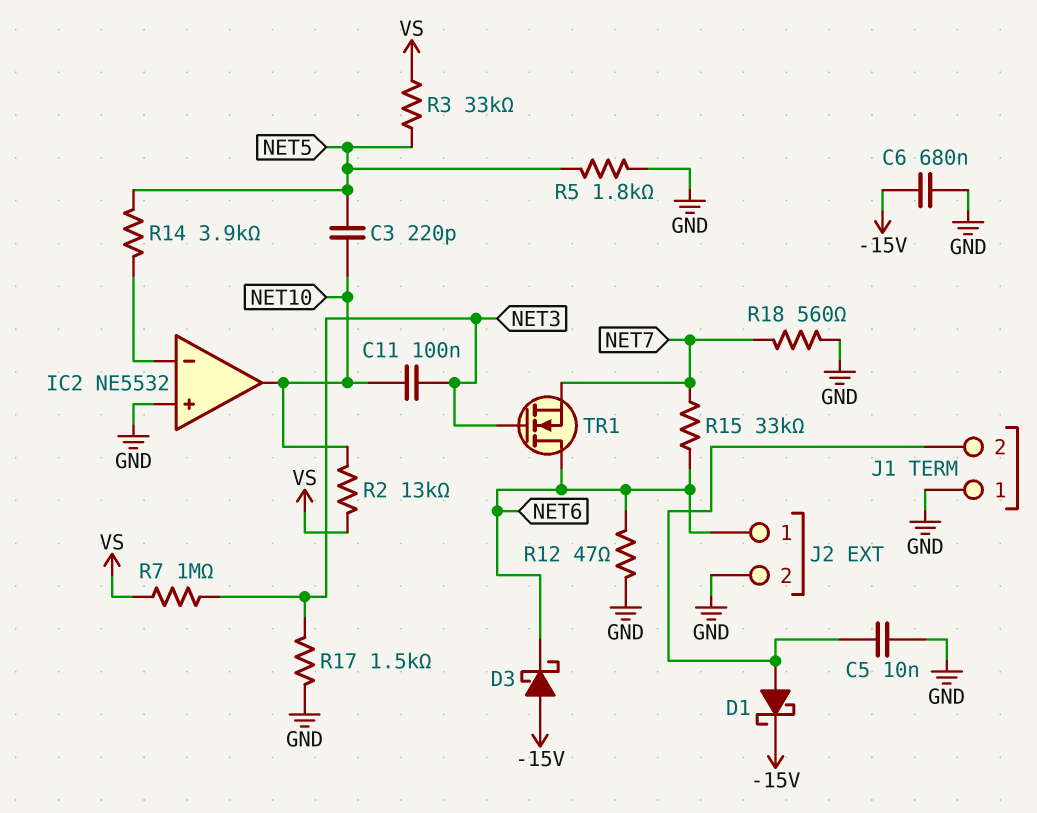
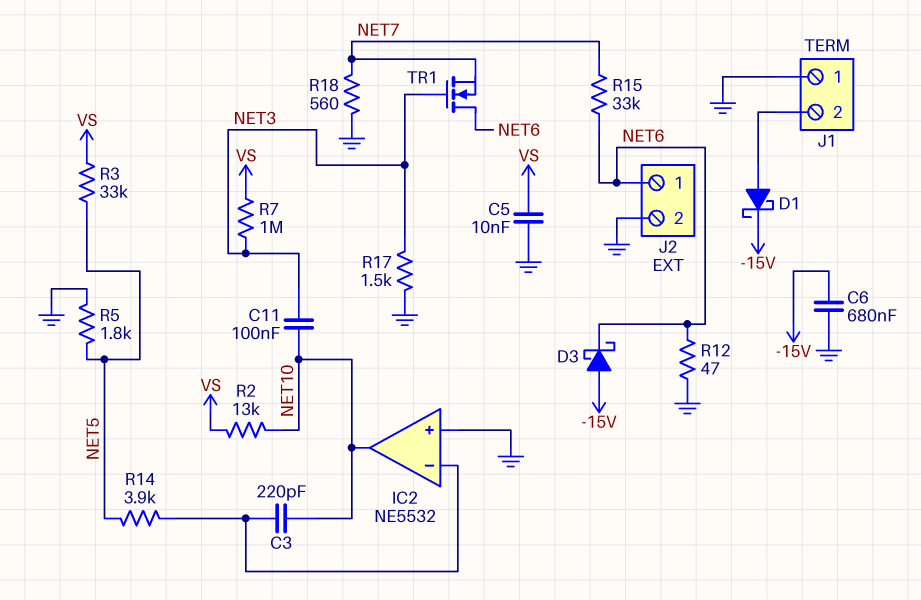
C3: 220pF (NET5, NET10) -> 220pF (IC2/in-, NET10)
C5: 10nF (GND, J1/2) -> 10nF (GND, VS)

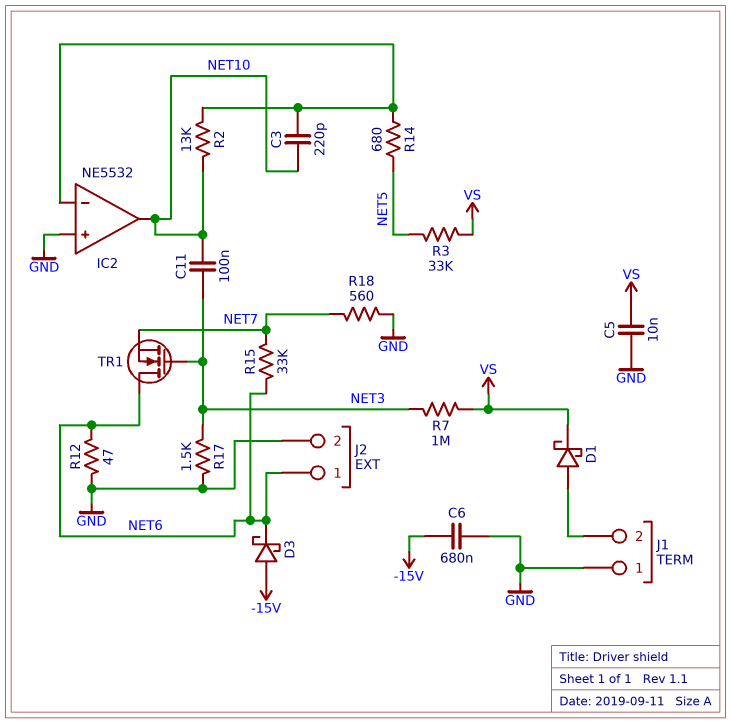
D1: schottky (A J1/2, K -15V) -> schottky (A J1/2, K VS)
R2: 13k (NET10, VS) -> 13k (IC2/in-, NET10)
R5: 1.8k (GND, NET5) -> none
R14: 3.9k (IC2/in-, NET5) -> 680 (IC2/in-, NET5)

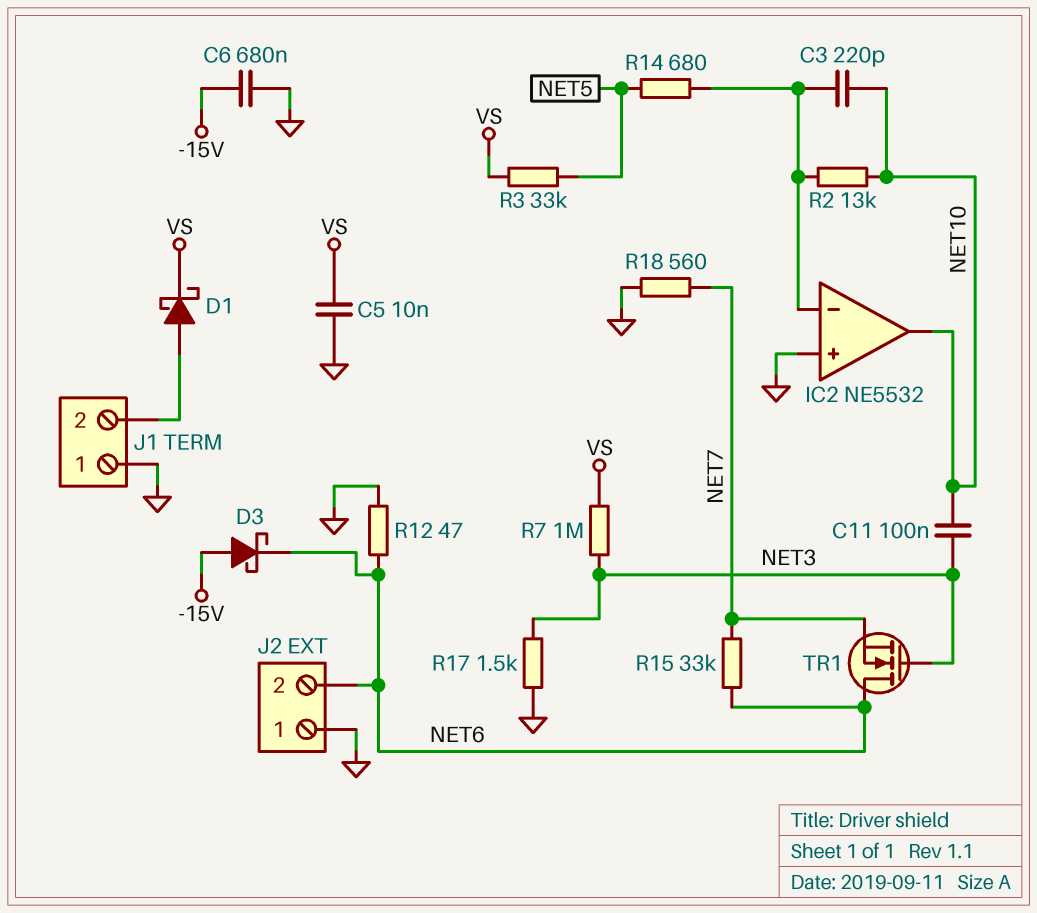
J2 pin 1: NET6 -> GND
J2 pin 2: GND -> NET6

